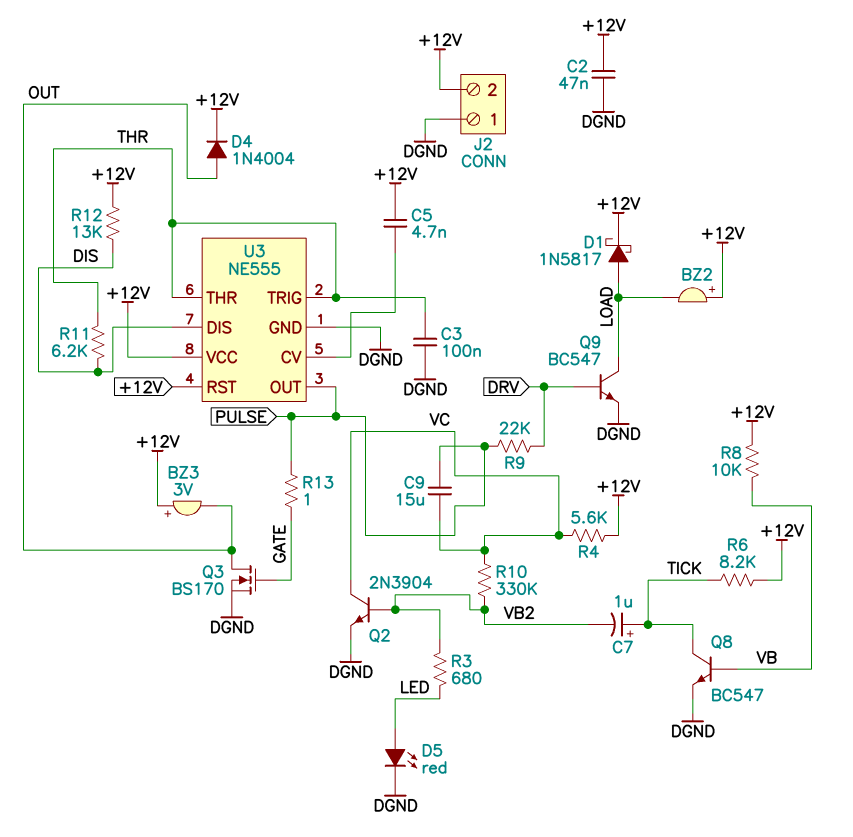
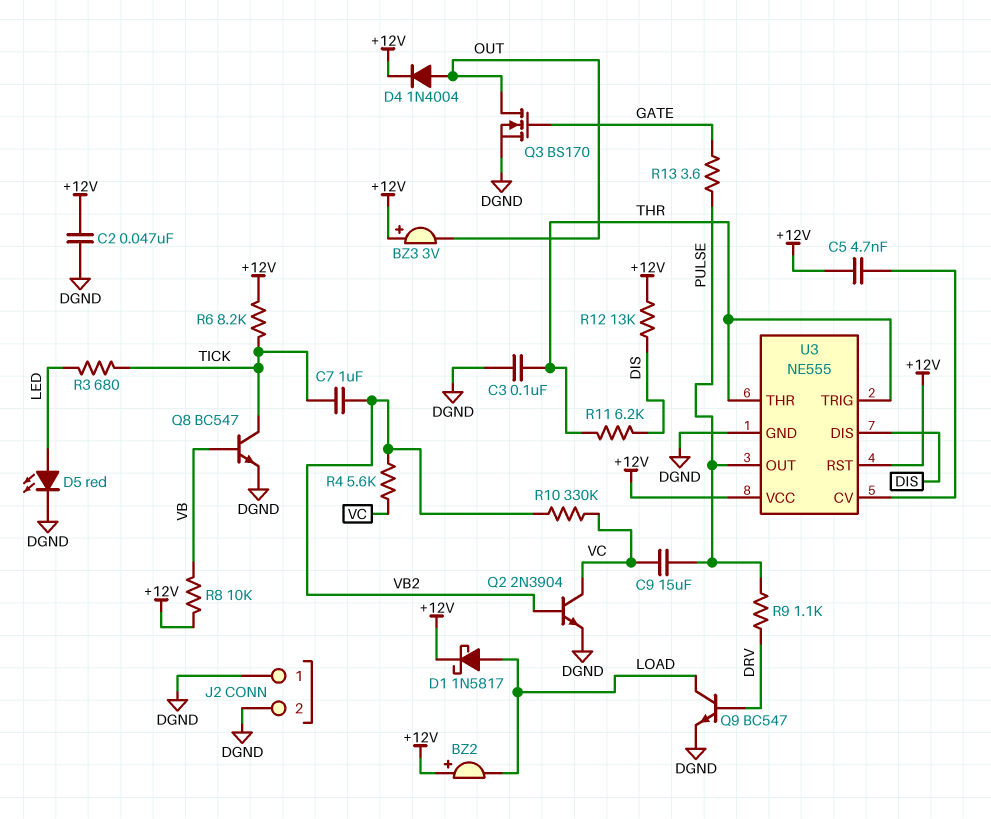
C7: 1uF (plus TICK, minus VB2) -> 1uF (TICK, VB2)
J2 pin 2: +12V -> DGND
R3: 680 (LED, VB2) -> 680 (LED, TICK)
R4: 5.6k (+12V, VC) -> 5.6k (VB2, VC)
R9: 22k (DRV, PULSE) -> 1.1k (DRV, PULSE)
R13: 1 (GATE, PULSE) -> 3.6 (GATE, PULSE)

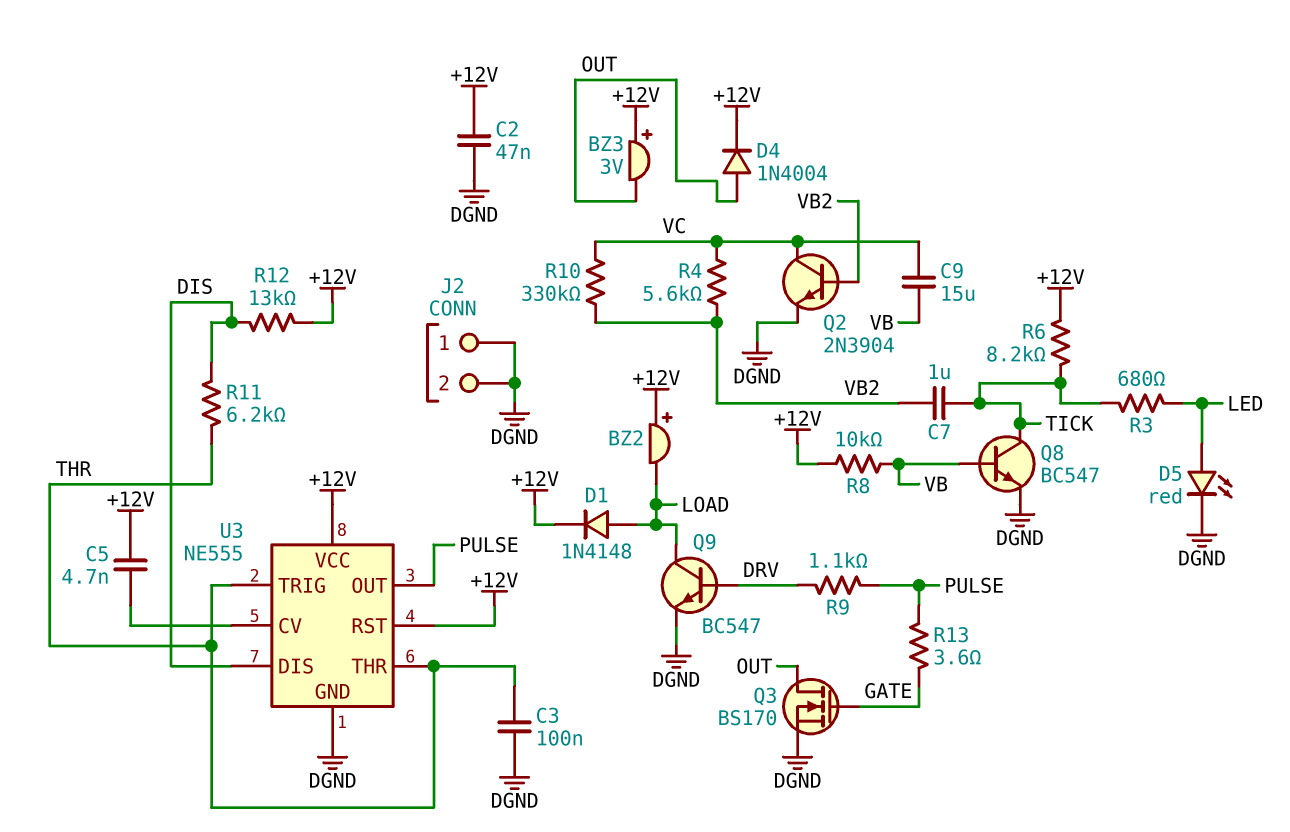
C9: 15uF (PULSE, VC) -> 15uF (VB, VC)
D1: schottky 1N5817 (A LOAD, K +12V) -> diode 1N4148 (A LOAD, K +12V)

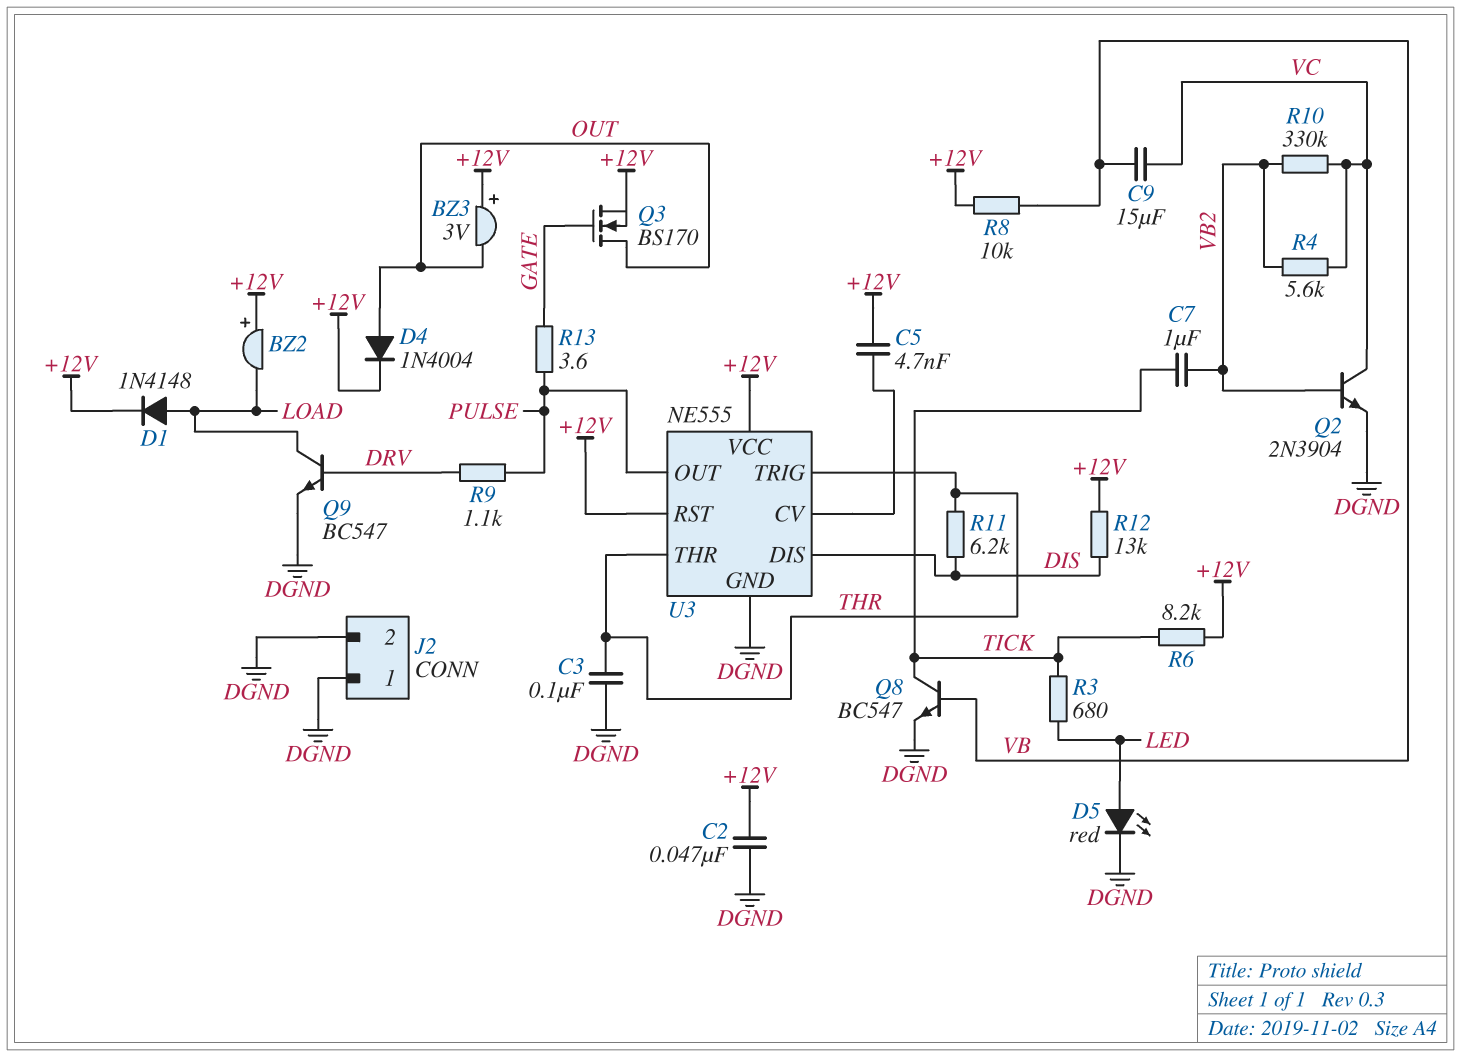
Q3: NMOS BS170 (G GATE, D OUT, S DGND) -> NMOS BS170 (G GATE, D OUT, S +12V)

